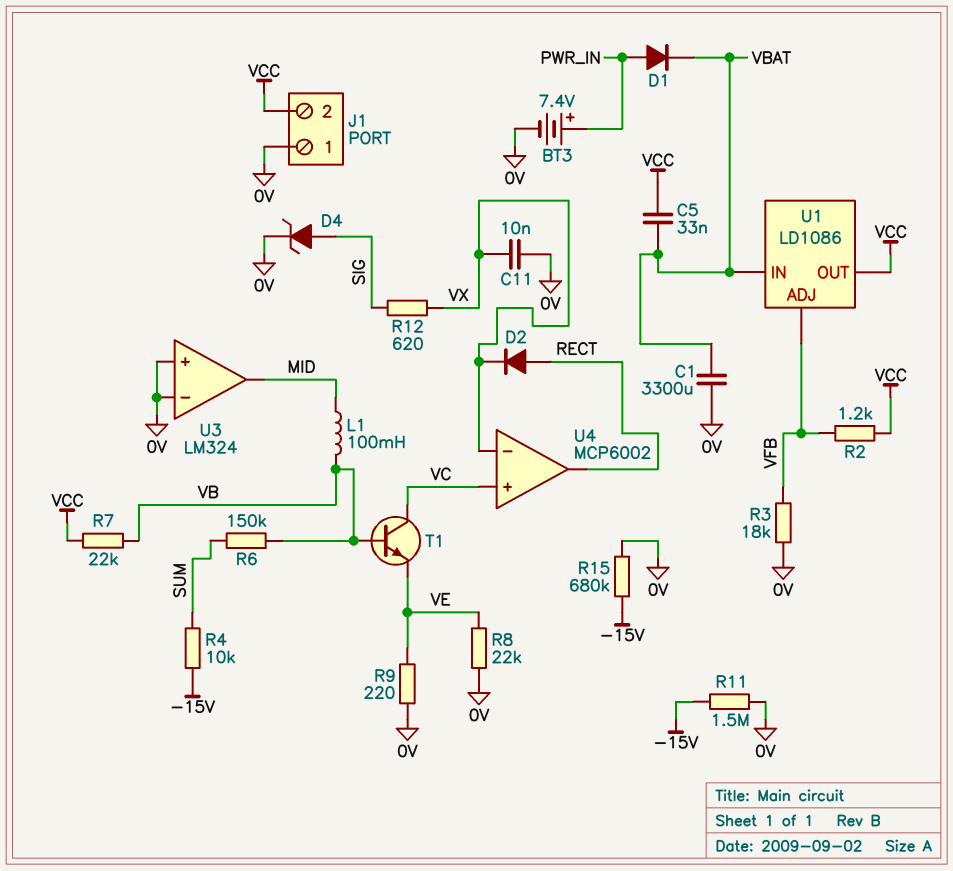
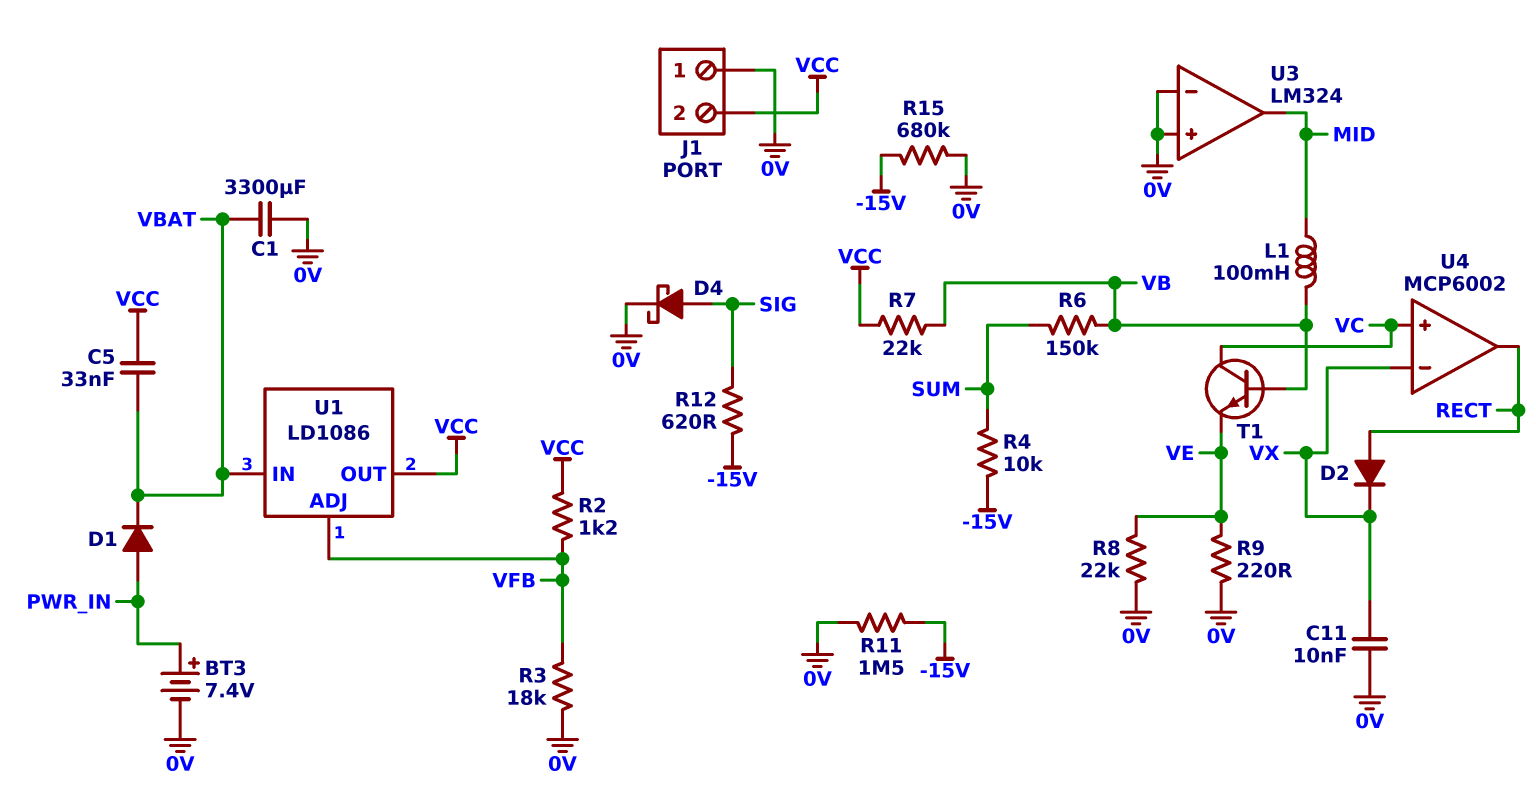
D4: zener (A SIG, K 0V) -> schottky (A SIG, K 0V)
R12: 620 (SIG, VX) -> 620 (-15V, SIG)

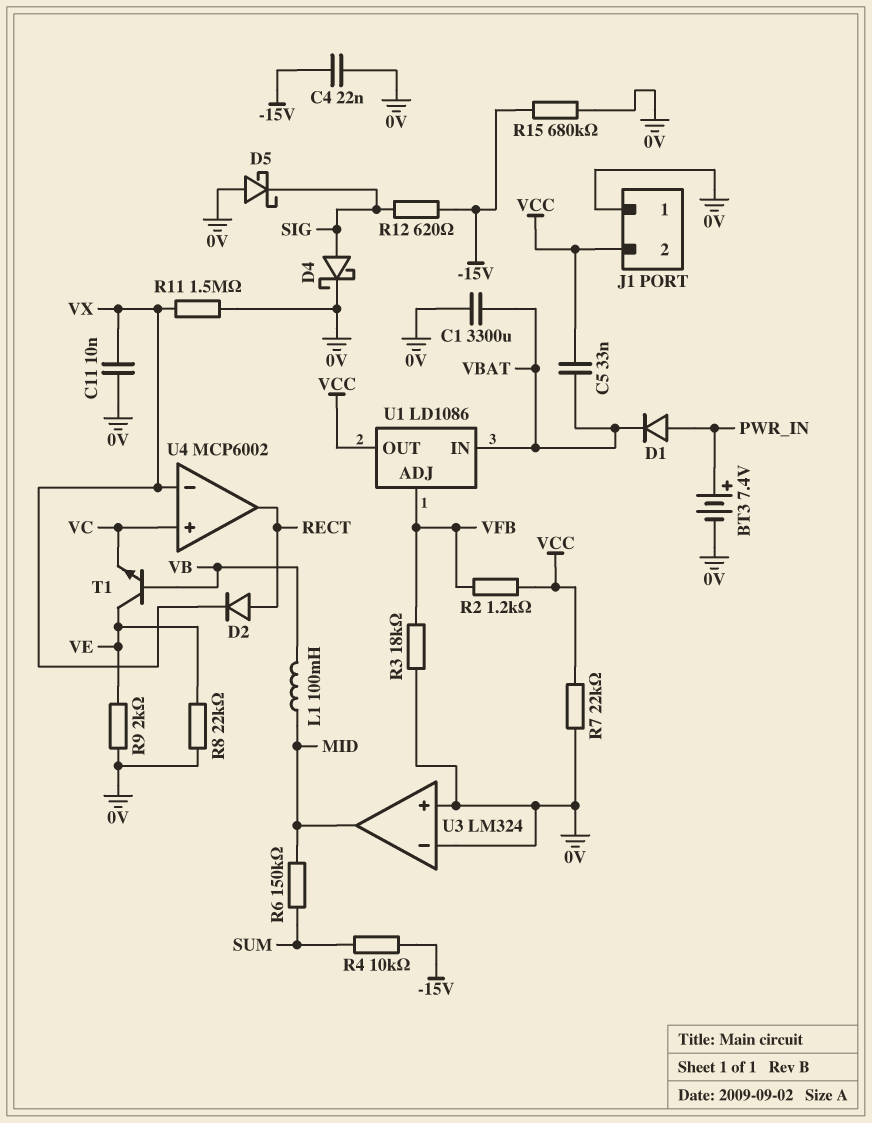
C4: none -> 22nF (-15V, 0V)
D5: none -> schottky (A 0V, K SIG)
R6: 150k (SUM, VB) -> 150k (MID, SUM)
R7: 22k (VB, VCC) -> 22k (0V, VCC)
R9: 220 (0V, VE) -> 2k (0V, VE)
R11: 1.5M (-15V, 0V) -> 1.5M (0V, VX)
T1: NPN (B VB, C VC, E VE) -> NPN (B VB, C VE, E VC)

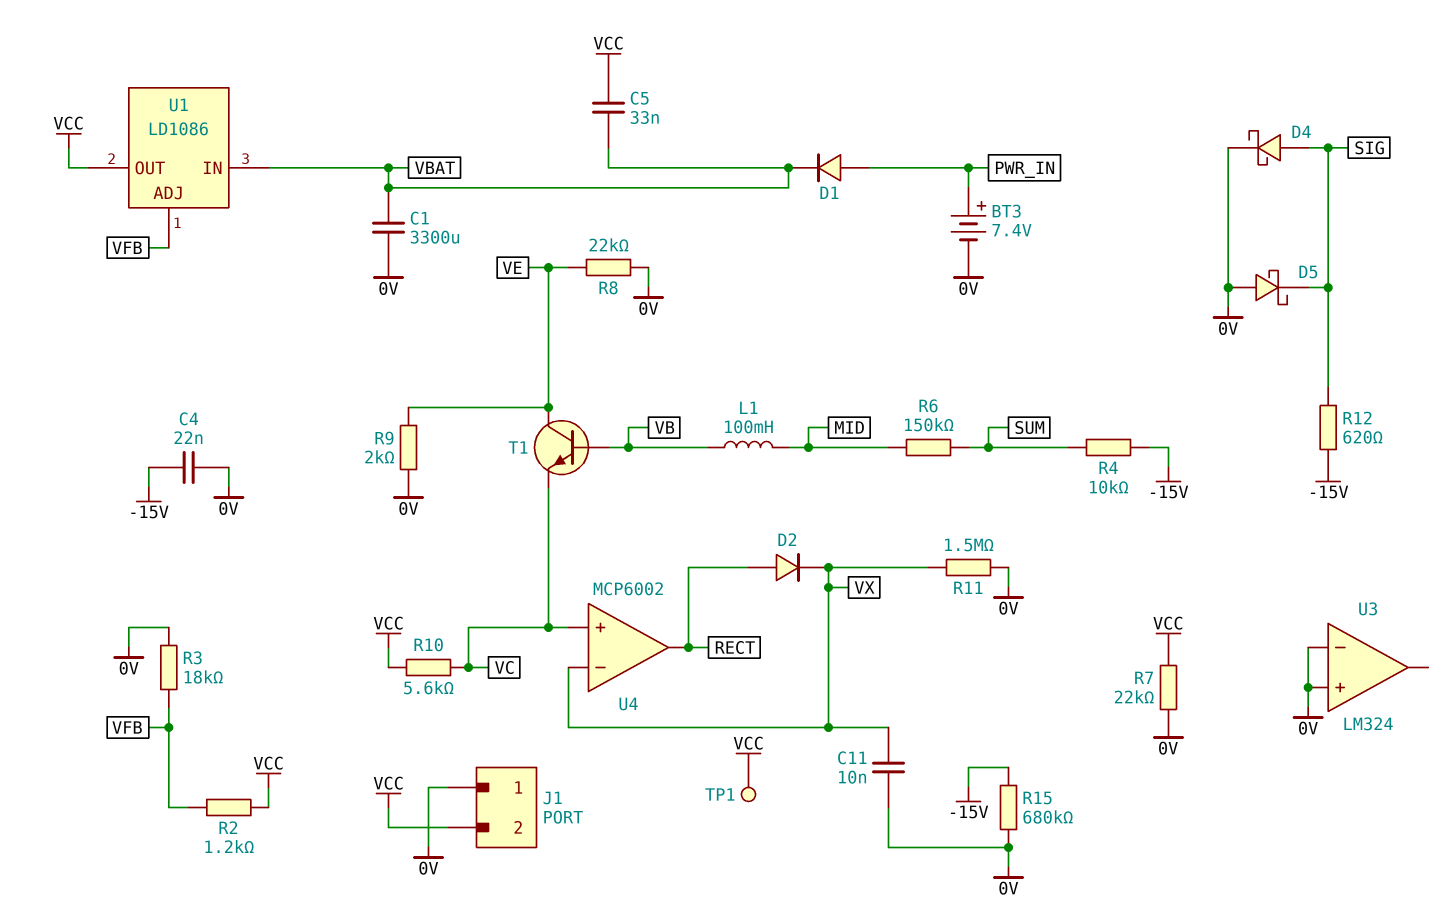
R10: none -> 5.6k (VC, VCC)
TP1: none -> test point (VCC)
U3 pin out: MID -> none

